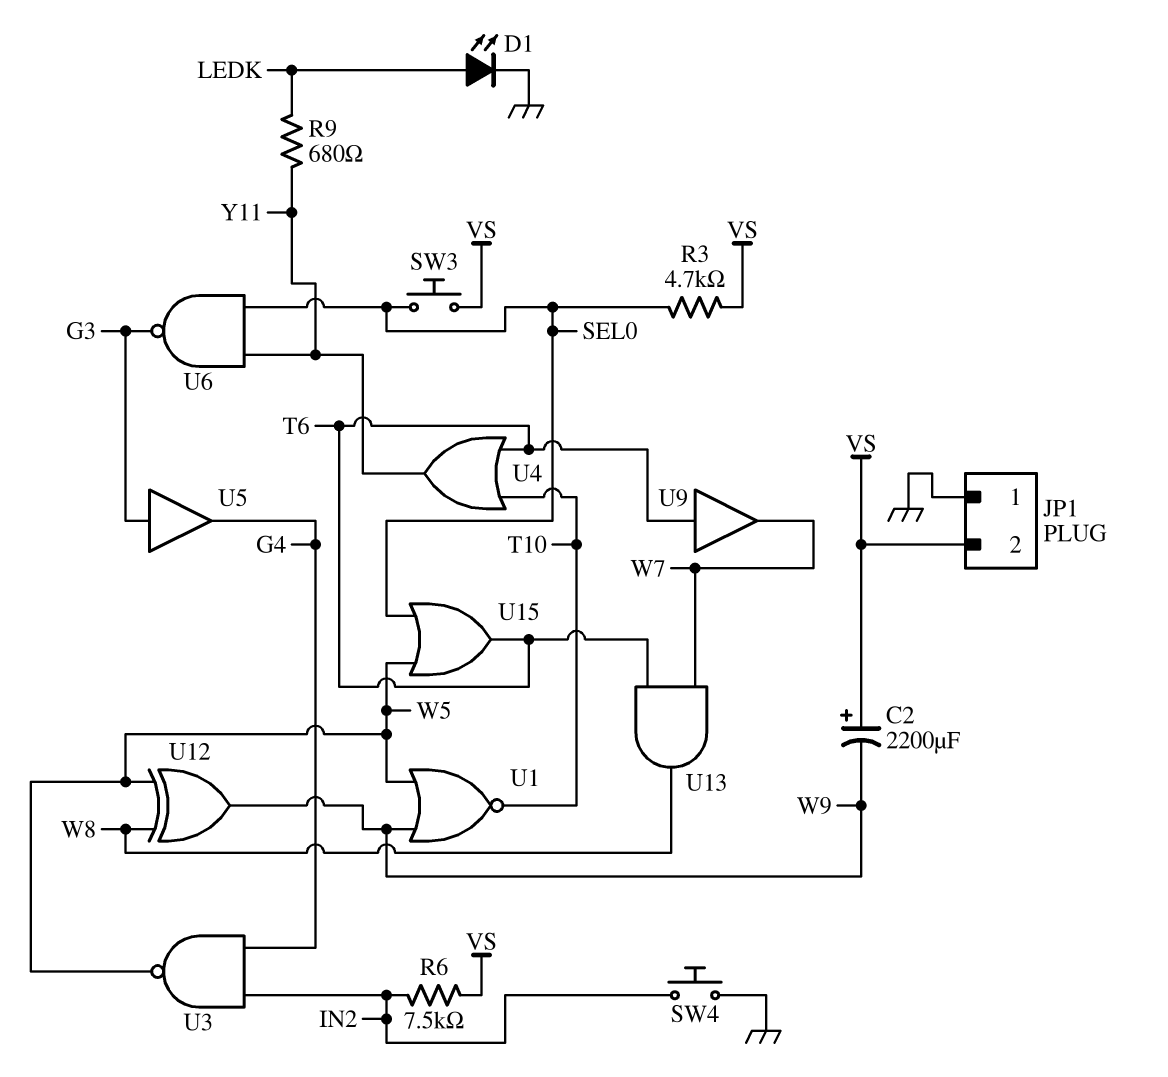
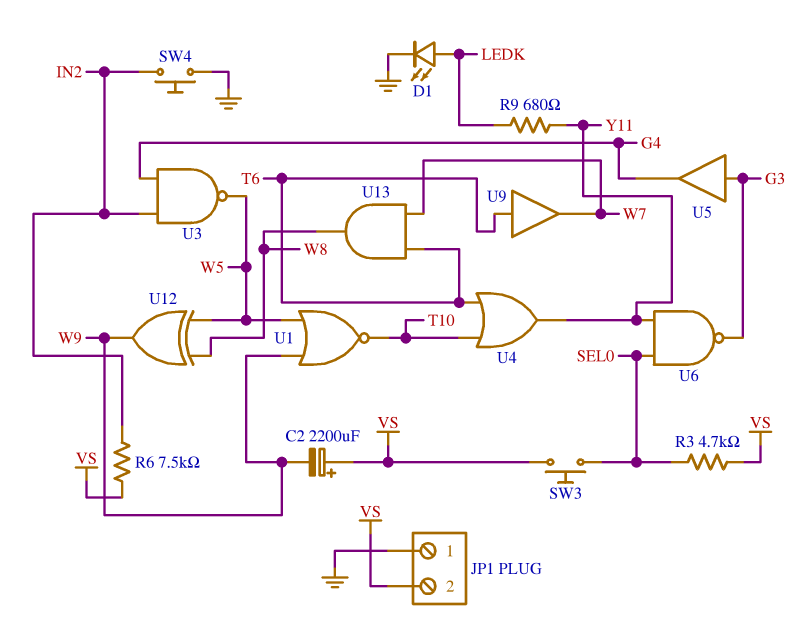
U15: OR (in SEL0, in W5, out T6) -> none

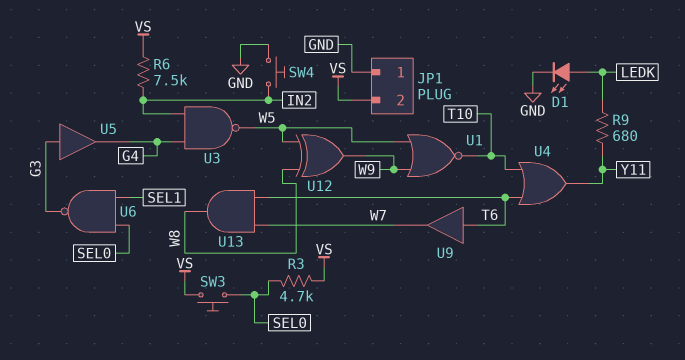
C2: 2200uF (plus VS, minus W9) -> none
U6: NAND (in SEL0, in Y11, out G3) -> NAND (in SEL0, in SEL1, out G3)

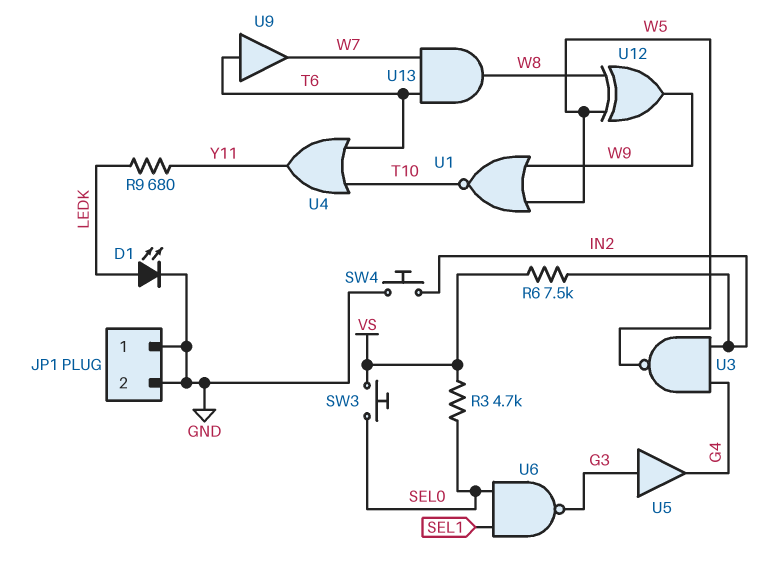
JP1 pin 2: VS -> GND

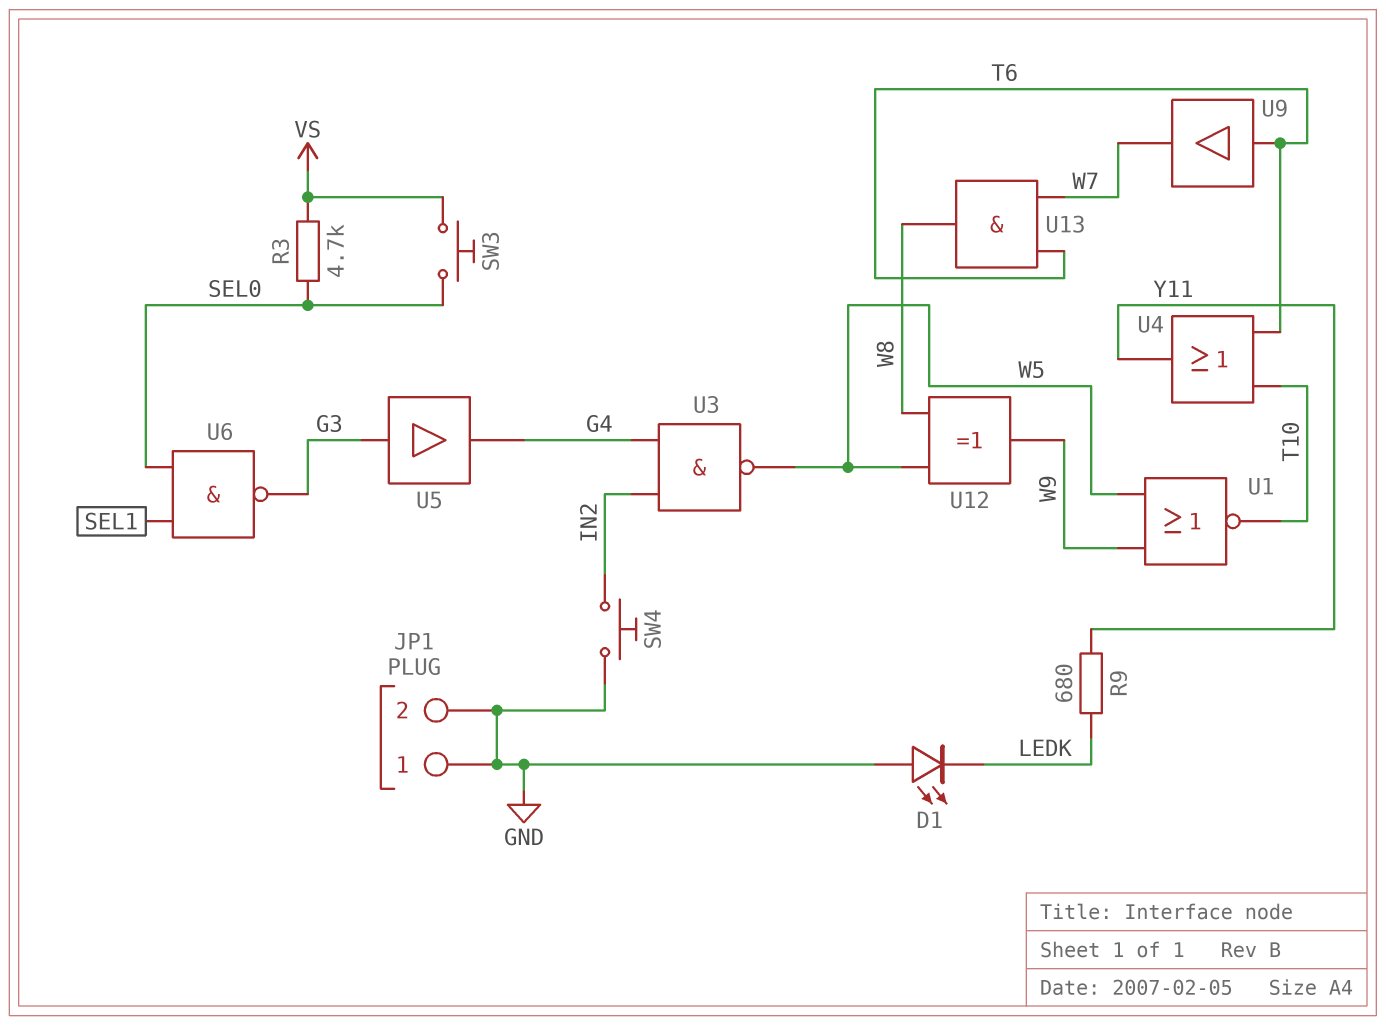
D1: LED (A LEDK, K GND) -> LED (A GND, K LEDK)
R6: 7.5k (IN2, VS) -> none

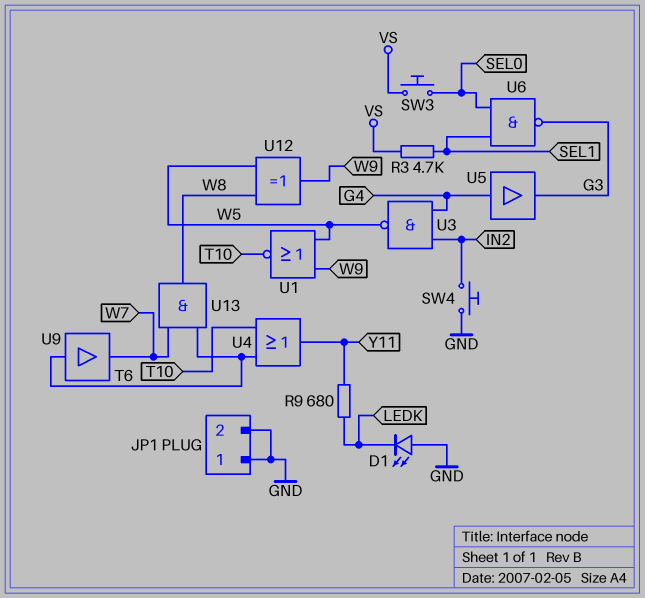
R3: 4.7k (SEL0, VS) -> 4.7k (SEL1, VS)
U5: buffer (in G3, out G4) -> buffer (in G4, out G3)

